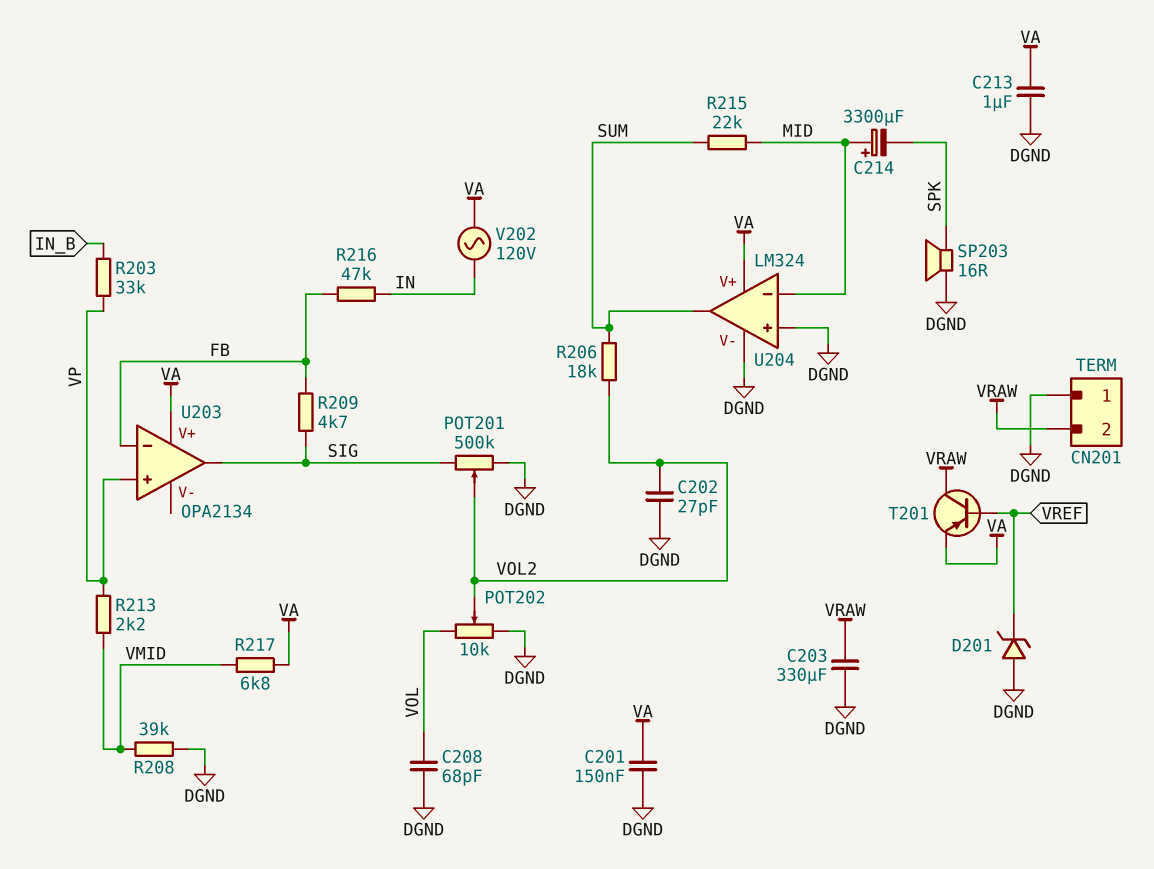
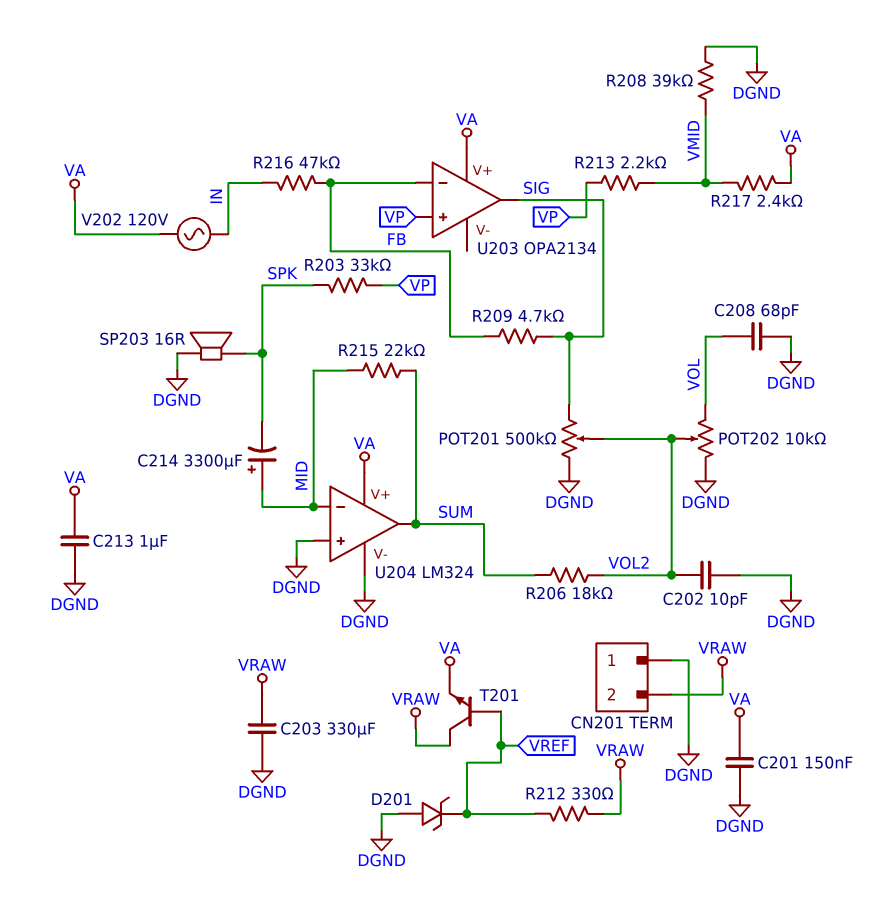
C202: 27pF (DGND, VOL2) -> 10pF (DGND, VOL2)
R203: 33k (IN_B, VP) -> 33k (SPK, VP)
R212: none -> 330 (VRAW, VREF)
R217: 6.8k (VA, VMID) -> 2.4k (VA, VMID)
T201: PNP (B VREF, C VRAW, E VA) -> NPN (B VREF, C VRAW, E VA)

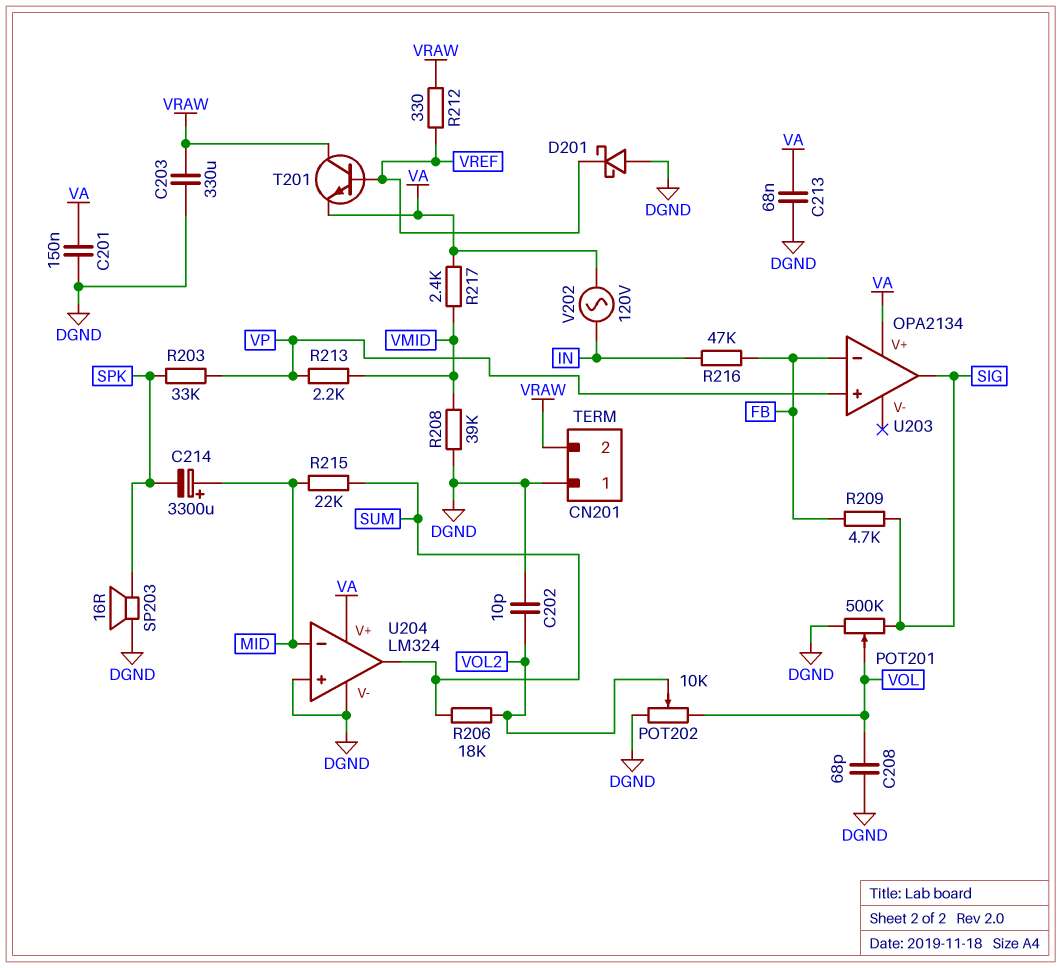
C213: 1uF (DGND, VA) -> 68nF (DGND, VA)
D201: zener (A DGND, K VREF) -> schottky (A DGND, K VREF)
POT201: 500k (DGND, SIG, wiper VOL2) -> 500k (DGND, SIG, wiper VOL)

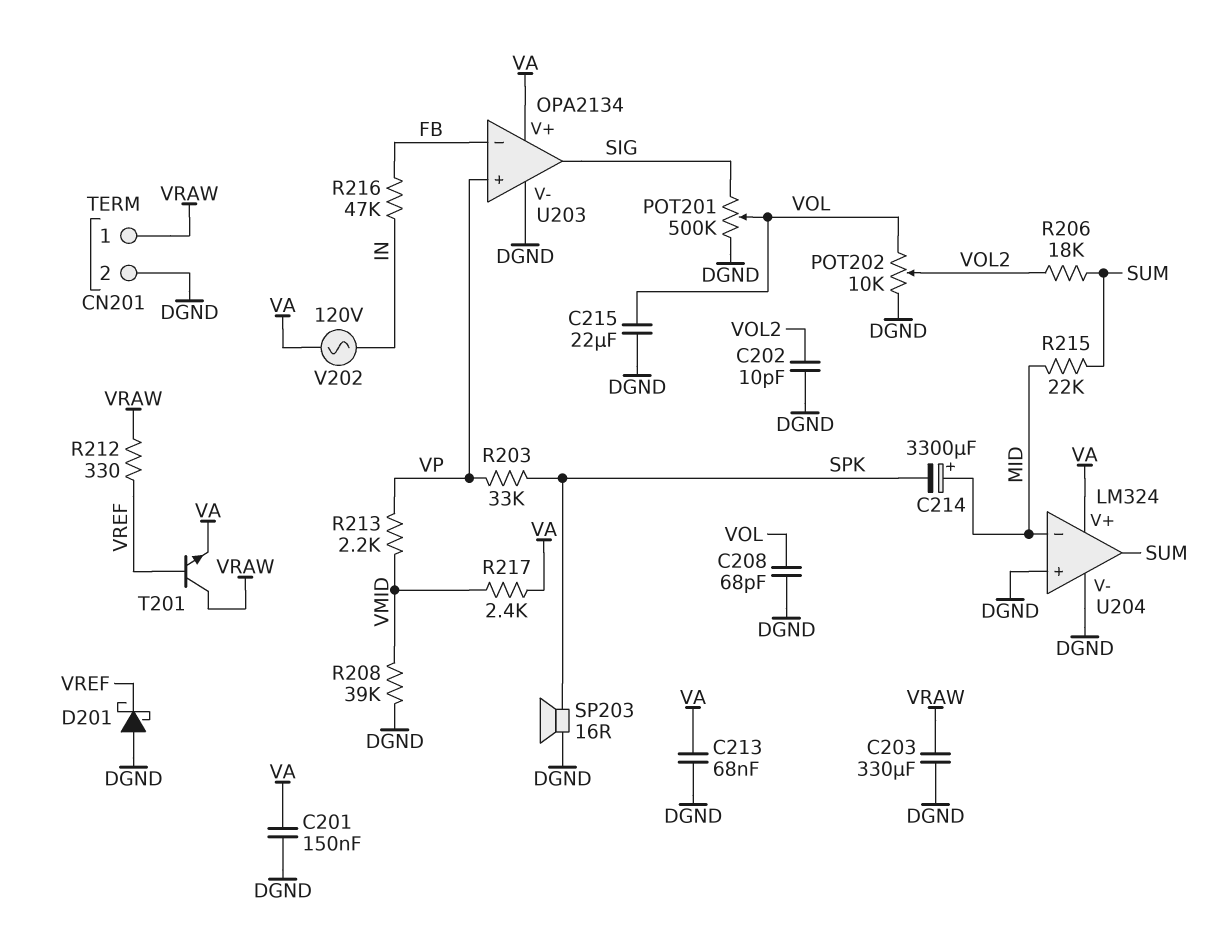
C215: none -> 22uF (DGND, VOL)
CN201 pin 1: DGND -> VRAW
CN201 pin 2: VRAW -> DGND
R209: 4.7k (FB, SIG) -> none
U203 pin V-: none -> DGND

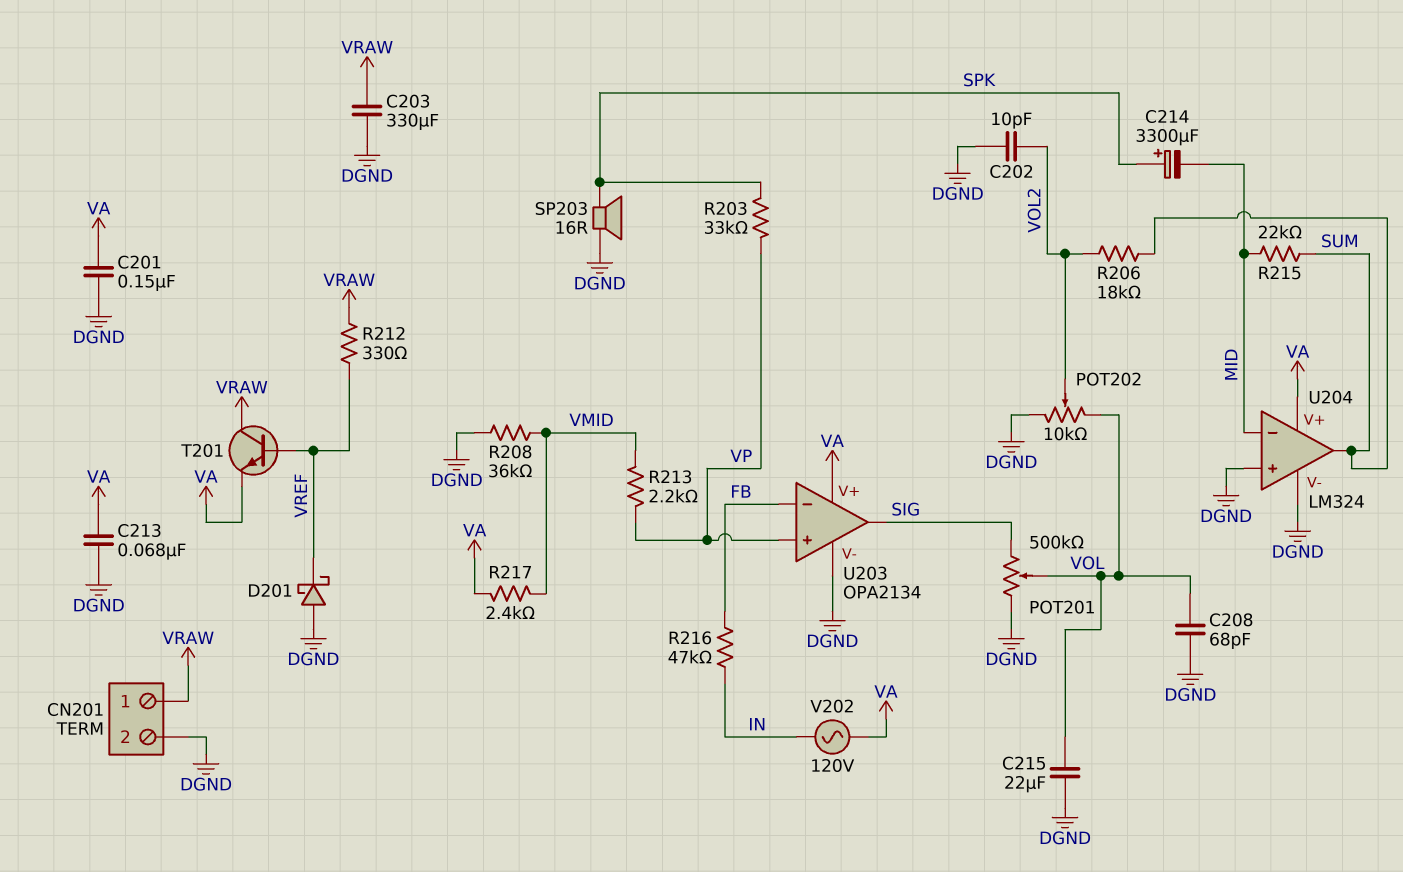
C214: 3300uF (plus MID, minus SPK) -> 3300uF (plus SPK, minus MID)
R208: 39k (DGND, VMID) -> 36k (DGND, VMID)

